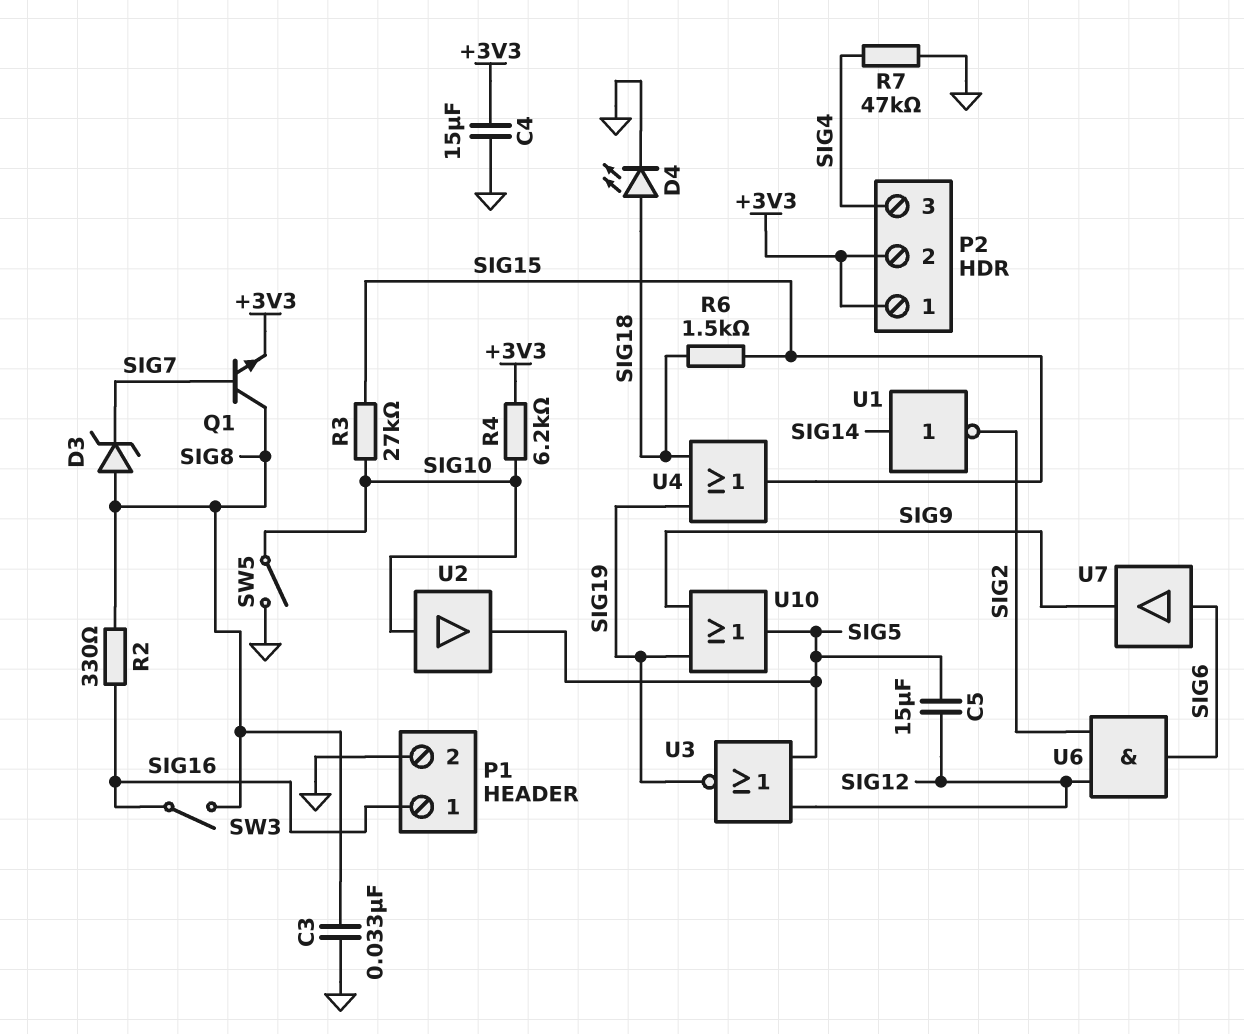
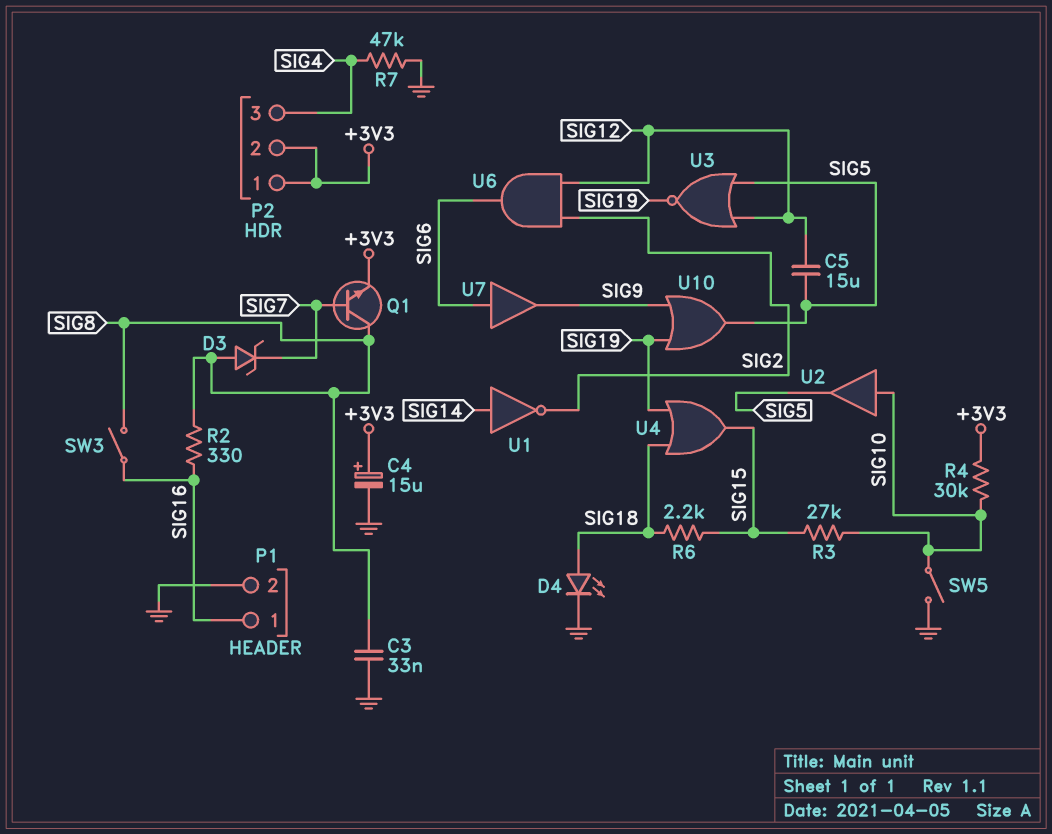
C4: 15uF (+3V3, GND) -> 15uF (plus +3V3, minus GND)
R4: 6.2k (+3V3, SIG10) -> 30k (+3V3, SIG10)
R6: 1.5k (SIG15, SIG18) -> 2.2k (SIG15, SIG18)

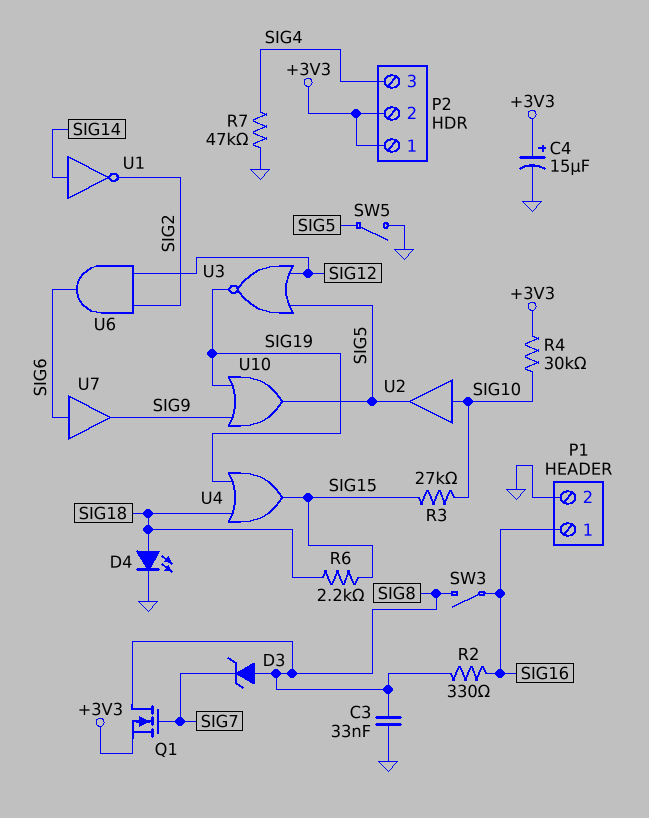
C5: 15uF (SIG5, SIG12) -> none
Q1: NPN (B SIG7, C SIG8, E +3V3) -> NMOS (G SIG7, D SIG8, S +3V3)
SW5: switch (GND, SIG10) -> switch (GND, SIG5)

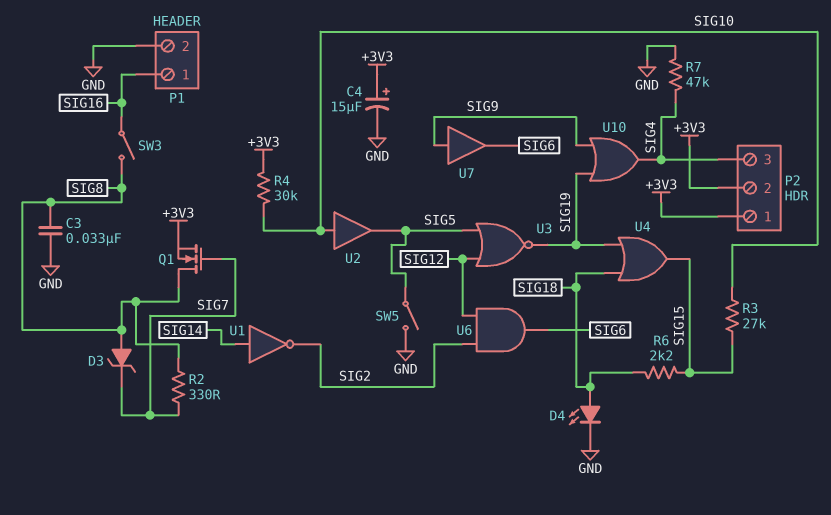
R2: 330 (SIG8, SIG16) -> 330 (SIG7, SIG8)
U7: buffer (in SIG6, out SIG9) -> buffer (in SIG9, out SIG6)
U10: OR (in SIG9, in SIG19, out SIG5) -> OR (in SIG9, in SIG19, out SIG4)

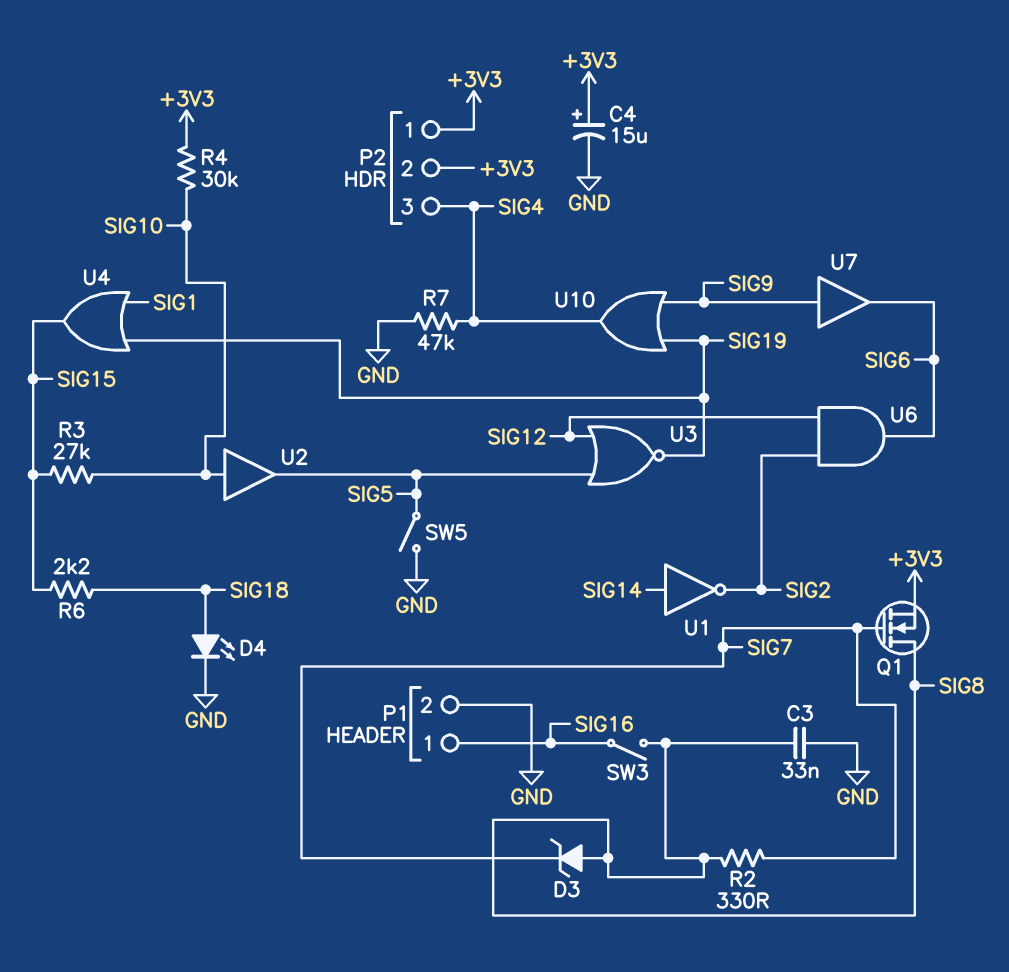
U4: OR (in SIG18, in SIG19, out SIG15) -> OR (in SIG1, in SIG19, out SIG15)

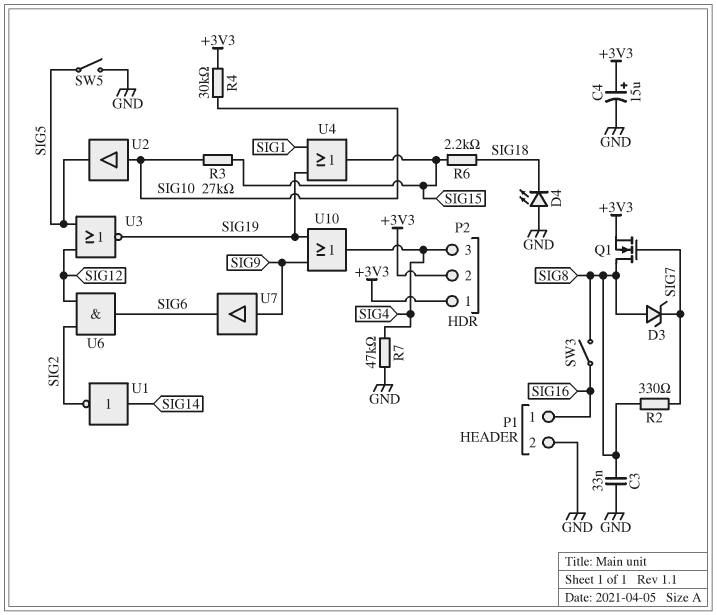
D4: LED (A SIG18, K GND) -> LED (A GND, K SIG18)

